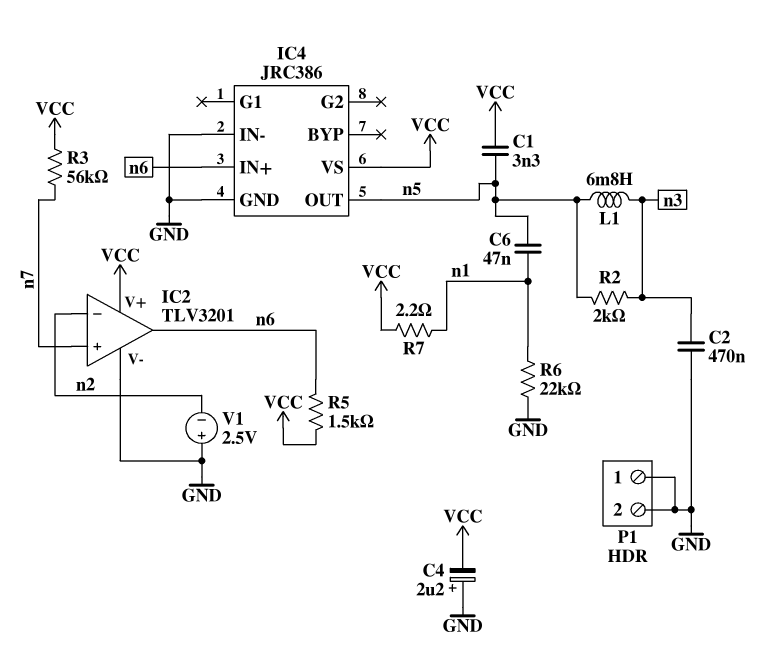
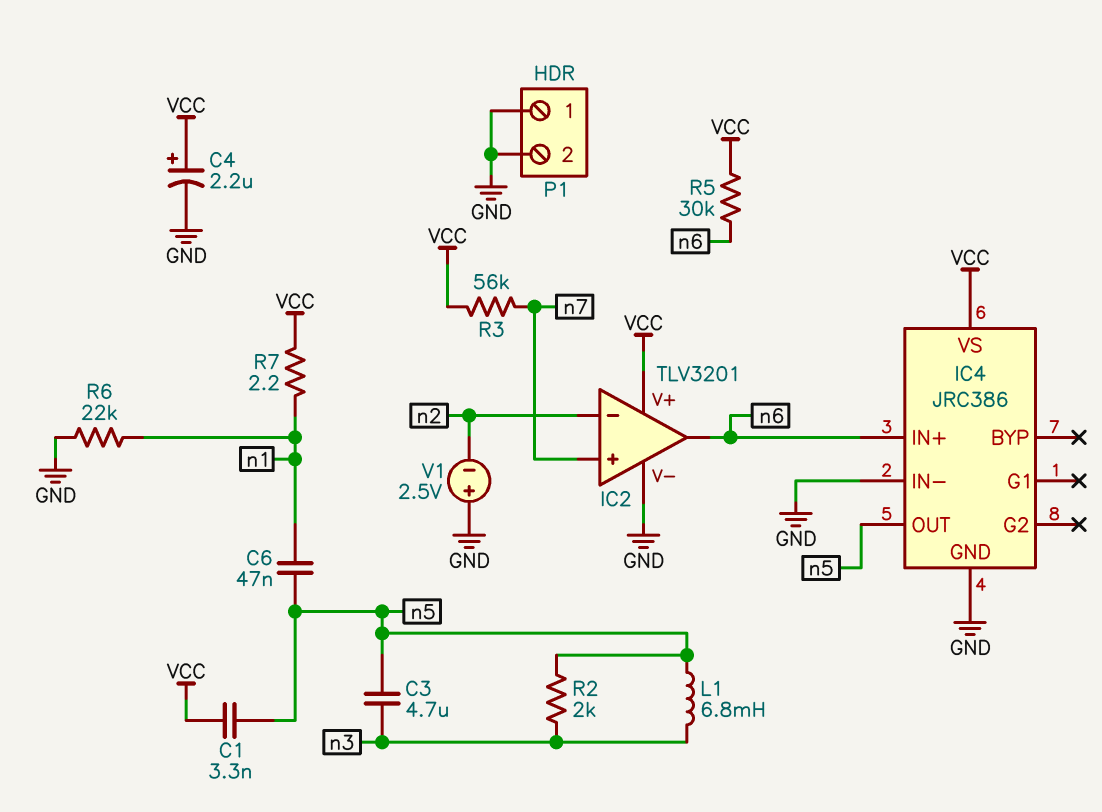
C2: 470nF (GND, n3) -> none
C3: none -> 4.7uF (n3, n5)
C4: 2.2uF (plus GND, minus VCC) -> 2.2uF (plus VCC, minus GND)
R5: 1.5k (VCC, n6) -> 30k (VCC, n6)

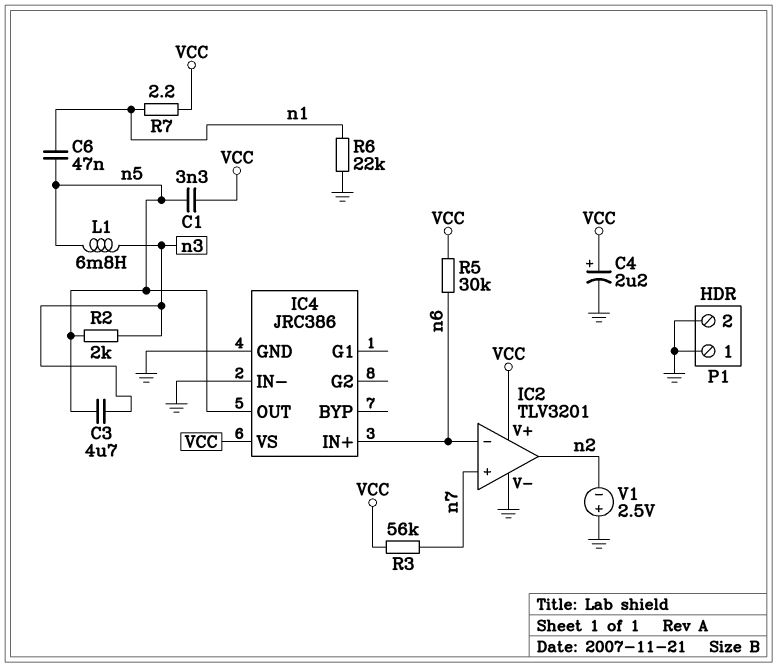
IC2 pin in-: n2 -> n6
IC2 pin out: n6 -> n2

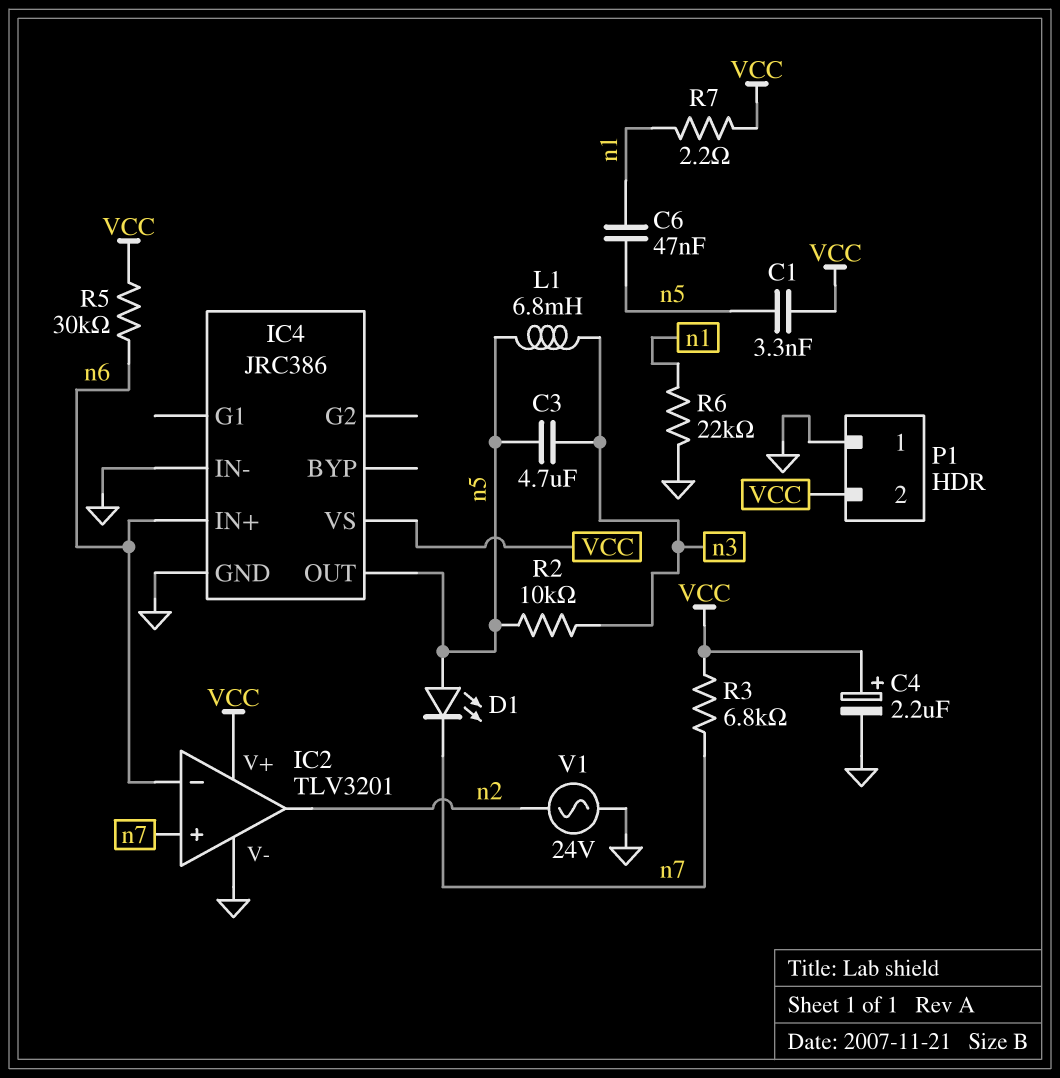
D1: none -> LED (A n5, K n7)
P1 pin 2: GND -> VCC
R2: 2k (n3, n5) -> 10k (n3, n5)
R3: 56k (VCC, n7) -> 6.8k (VCC, n7)
V1: 2.5V (plus GND, minus n2) -> AC 24V (GND, n2)

